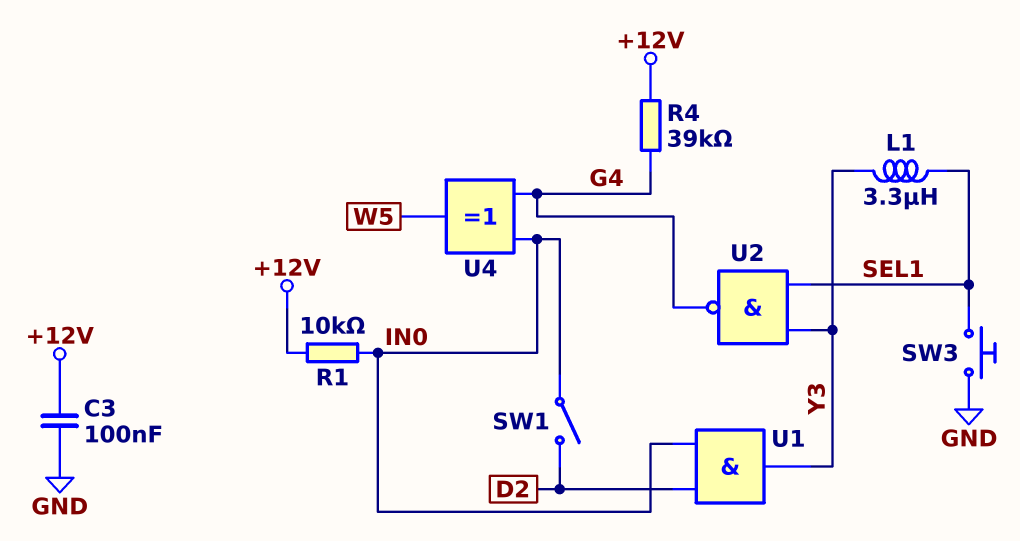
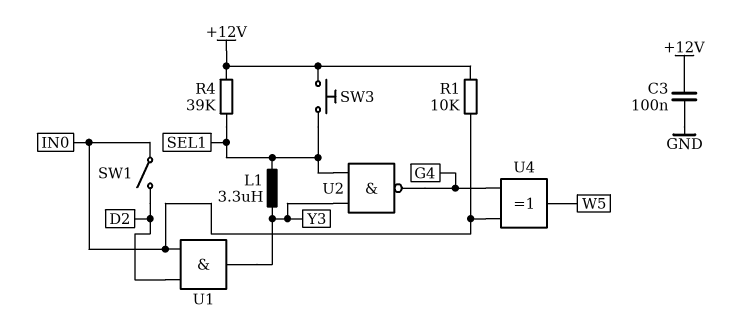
R4: 39k (+12V, G4) -> 39k (+12V, SEL1)
SW3: button (GND, SEL1) -> button (+12V, SEL1)

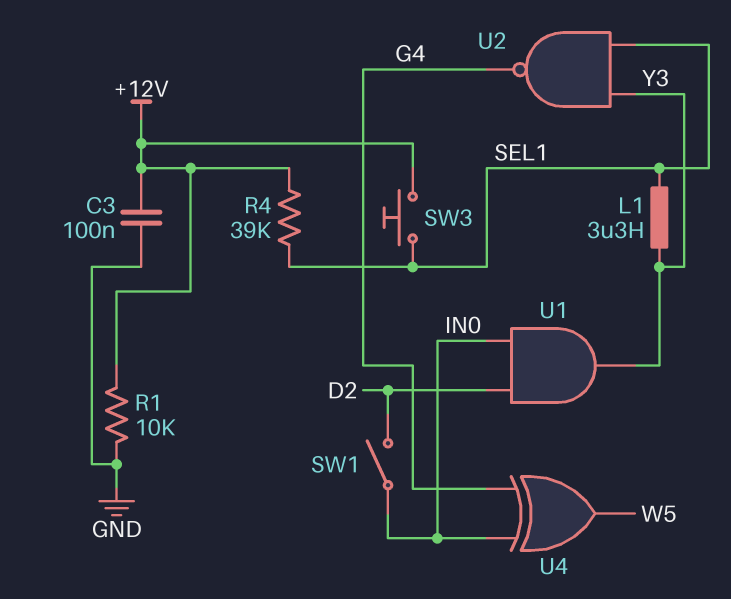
R1: 10k (+12V, IN0) -> 10k (+12V, GND)

